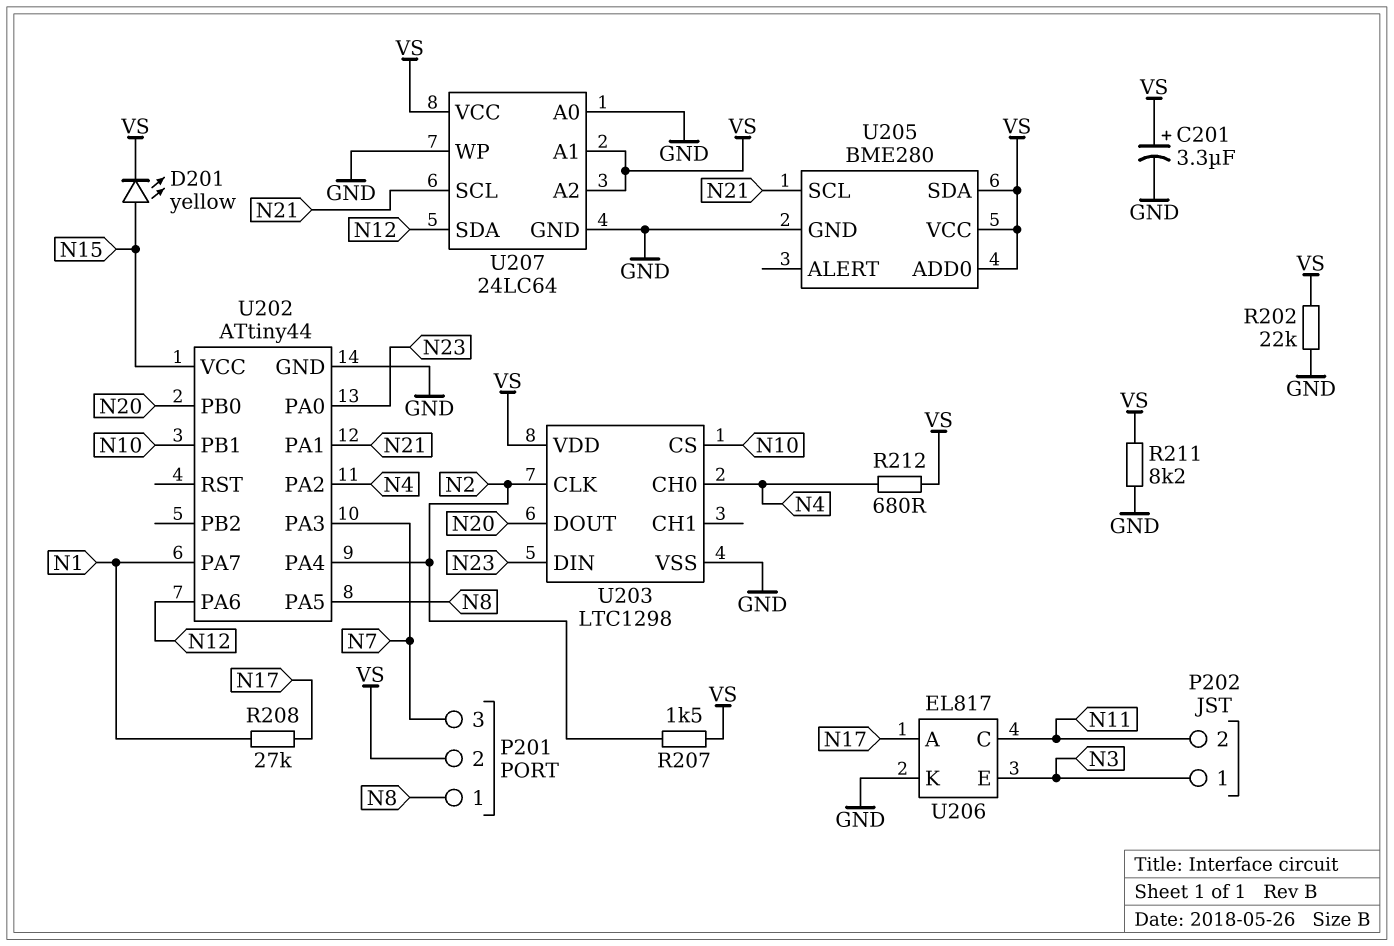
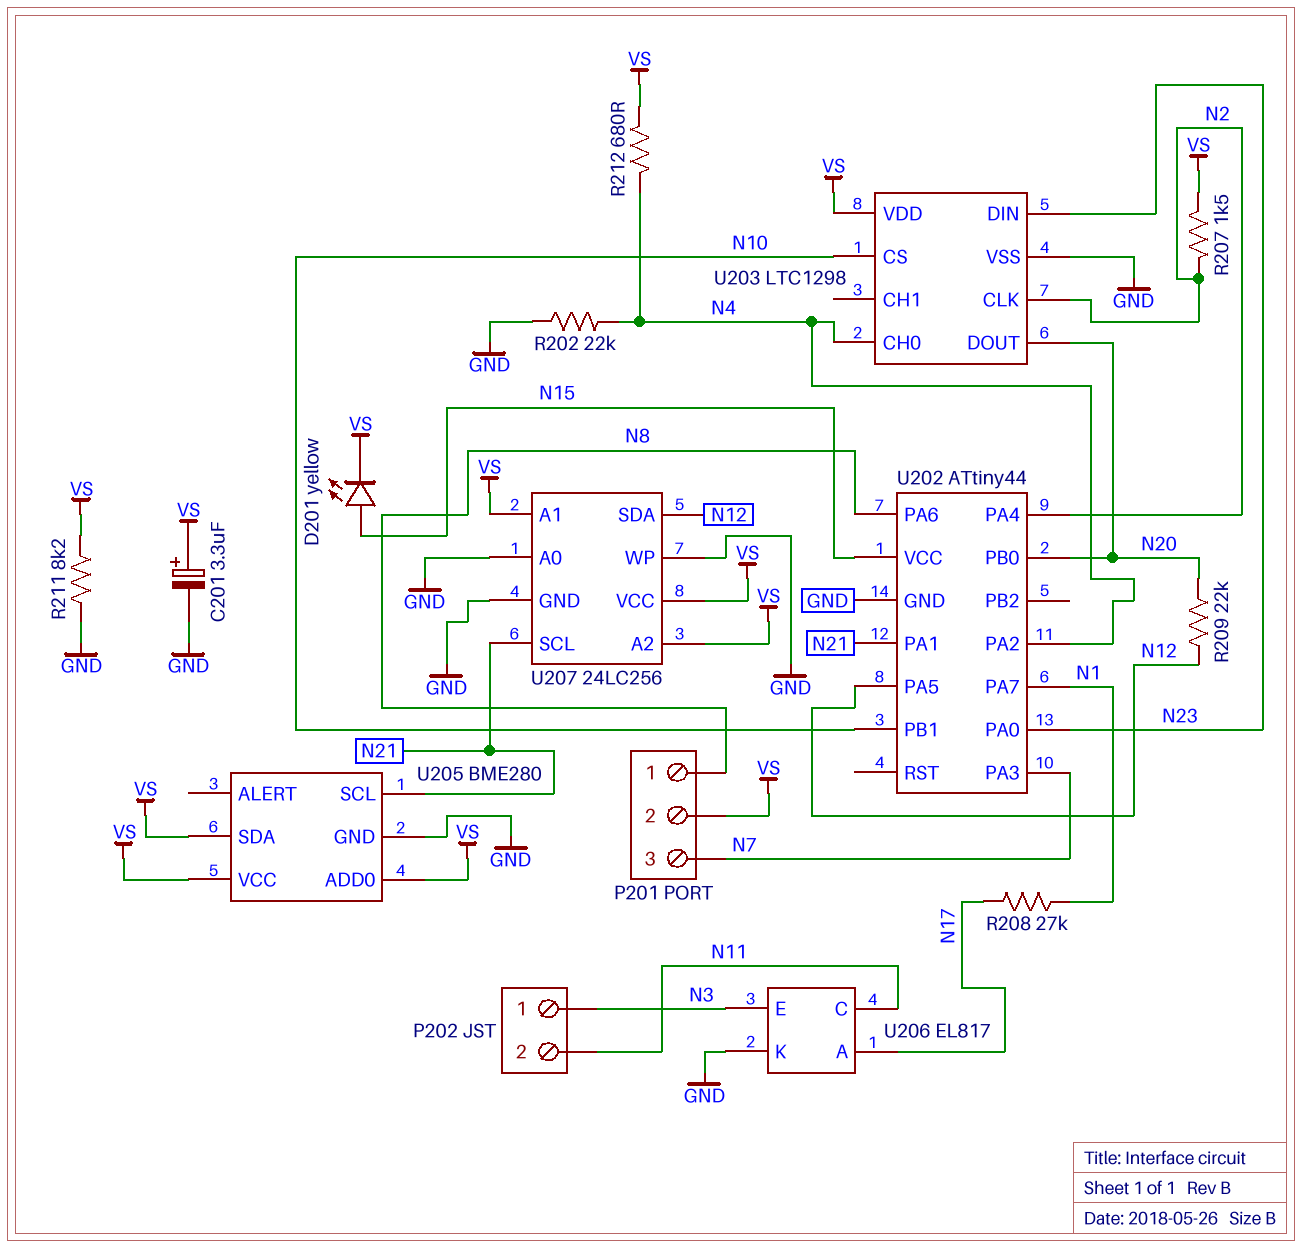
R202: 22k (GND, VS) -> 22k (GND, N4)
R209: none -> 22k (N12, N20)
U202 pin PA5: N8 -> N12
U202 pin PA6: N12 -> N8
U207: 24LC64 -> 24LC256

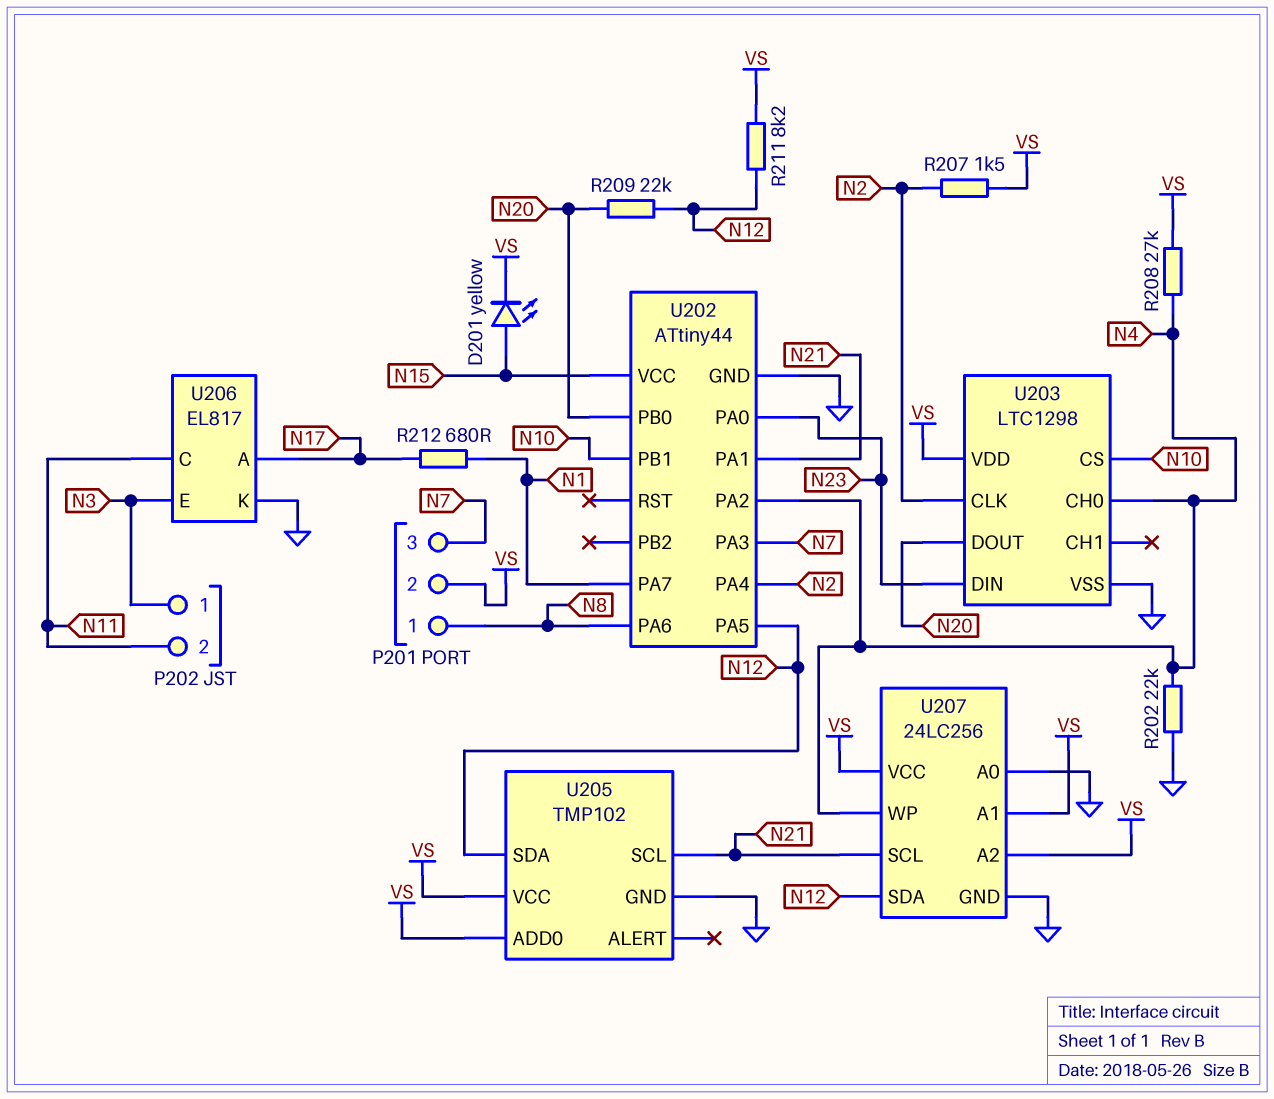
C201: 3.3uF (plus VS, minus GND) -> none
R208: 27k (N1, N17) -> 27k (N4, VS)
R211: 8.2k (GND, VS) -> 8.2k (N12, VS)
R212: 680 (N4, VS) -> 680 (N1, N17)
U205: BME280 -> TMP102
U205 pin SDA: VS -> N12
U207 pin WP: GND -> N4

